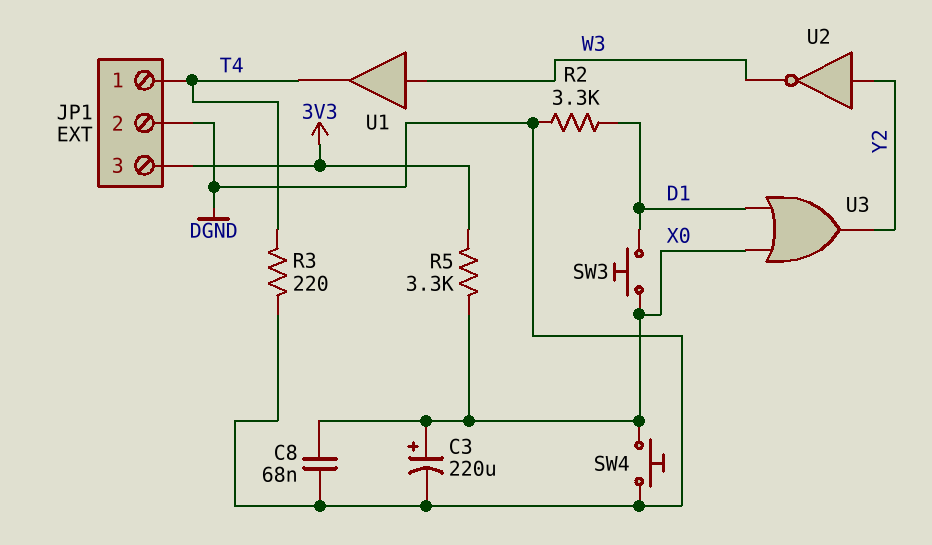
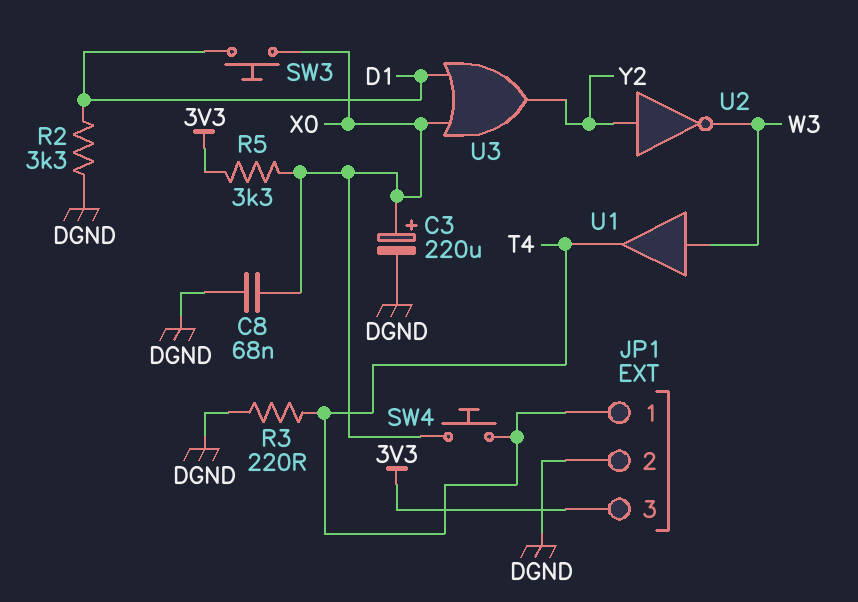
SW4: button (DGND, X0) -> button (T4, X0)

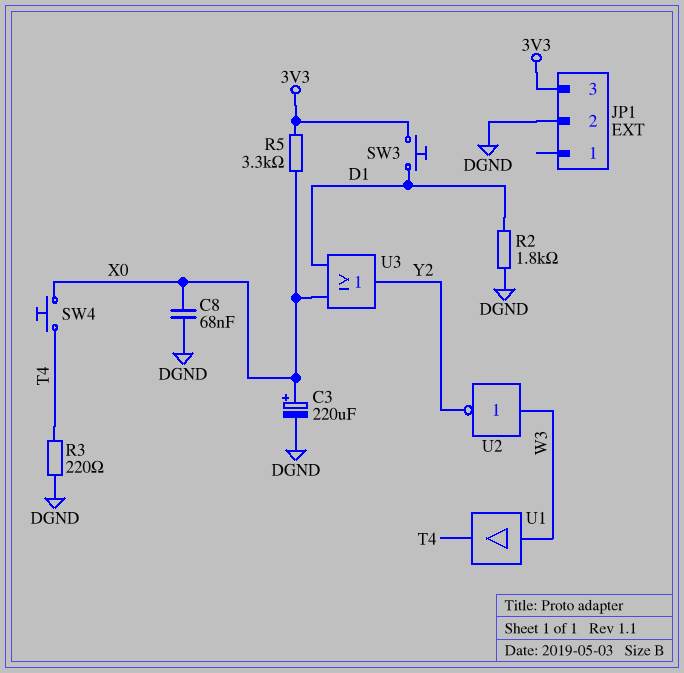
JP1 pin 1: T4 -> none
R2: 3.3k (D1, DGND) -> 1.8k (D1, DGND)
SW3: button (D1, X0) -> button (3V3, D1)
U2: NOT (in Y2, out W3) -> NOT (in W3, out Y2)

